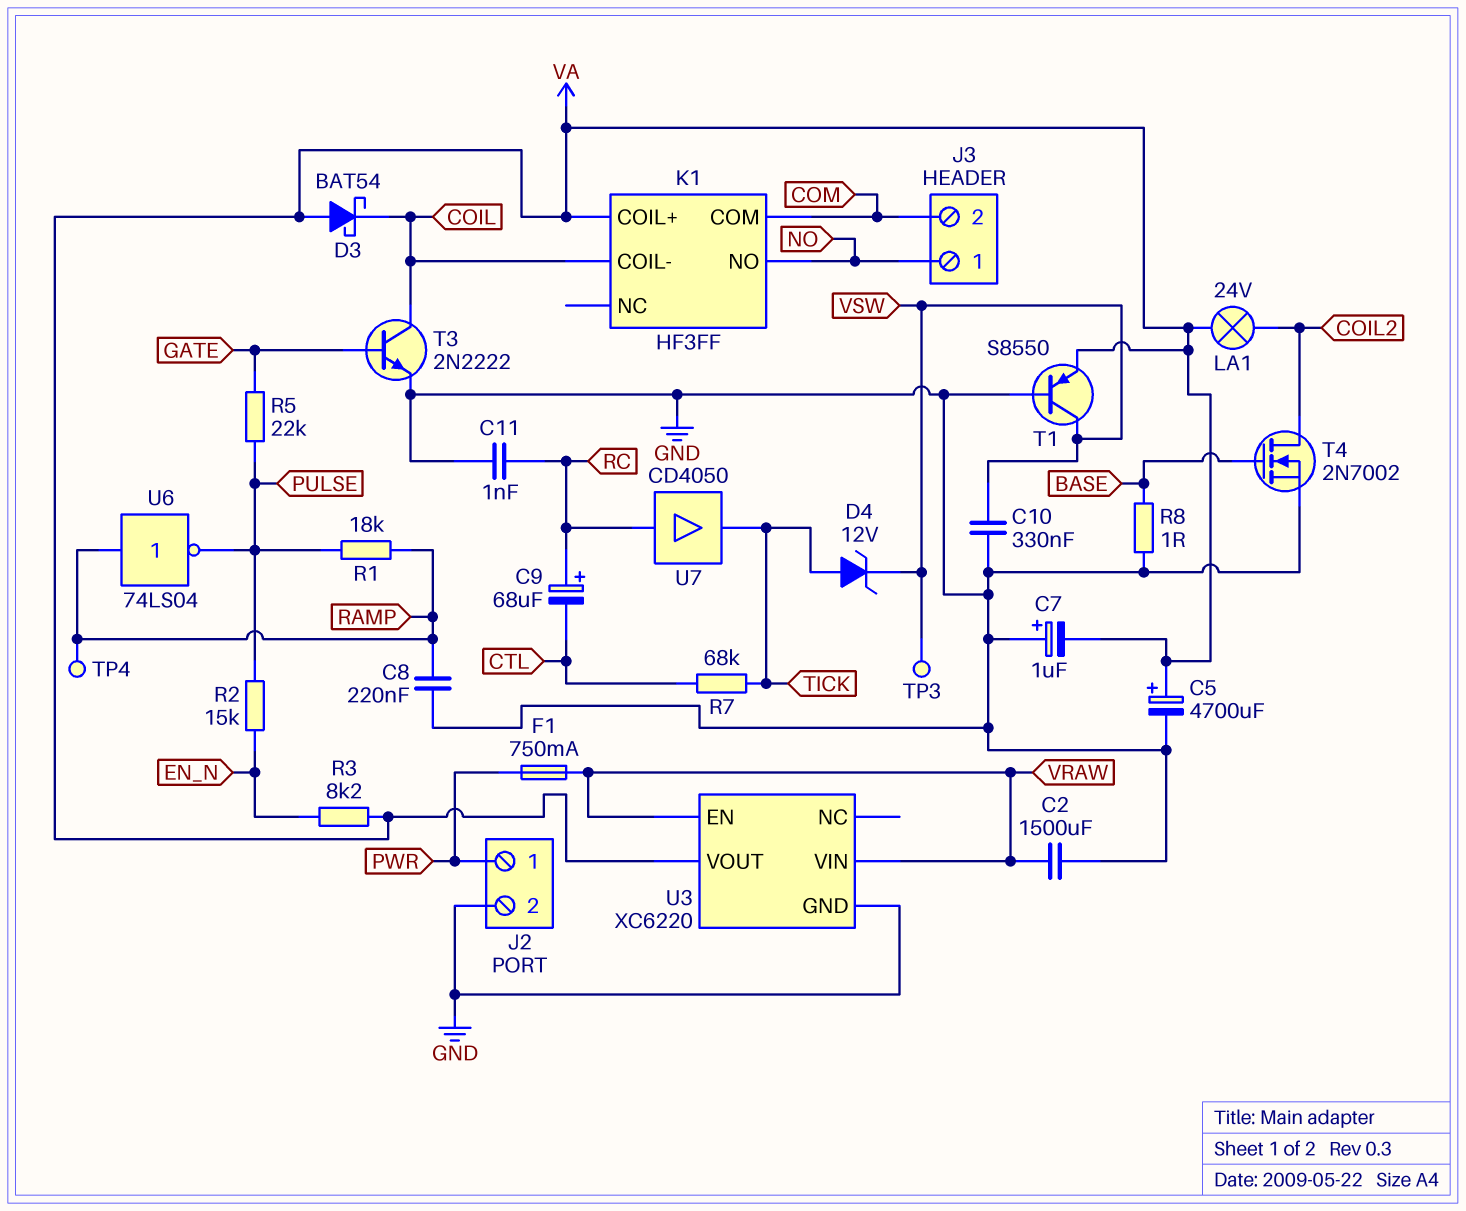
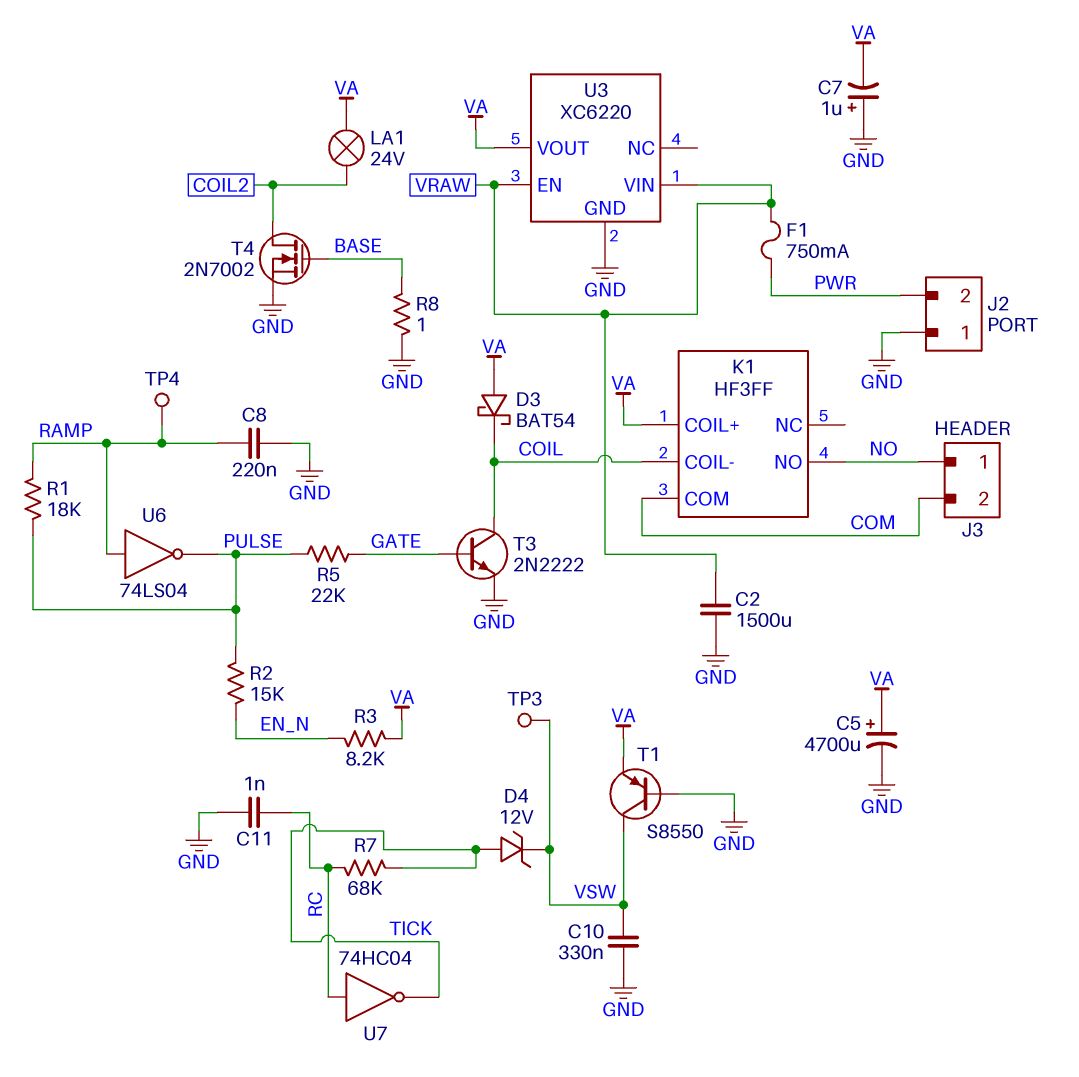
C9: 68uF (plus RC, minus CTL) -> none
J2 pin 1: PWR -> GND
J2 pin 2: GND -> PWR
R7: 68k (CTL, TICK) -> 68k (RC, TICK)
U7: buffer CD4050 (in RC, out TICK) -> NOT 74HC04 (in RC, out TICK)

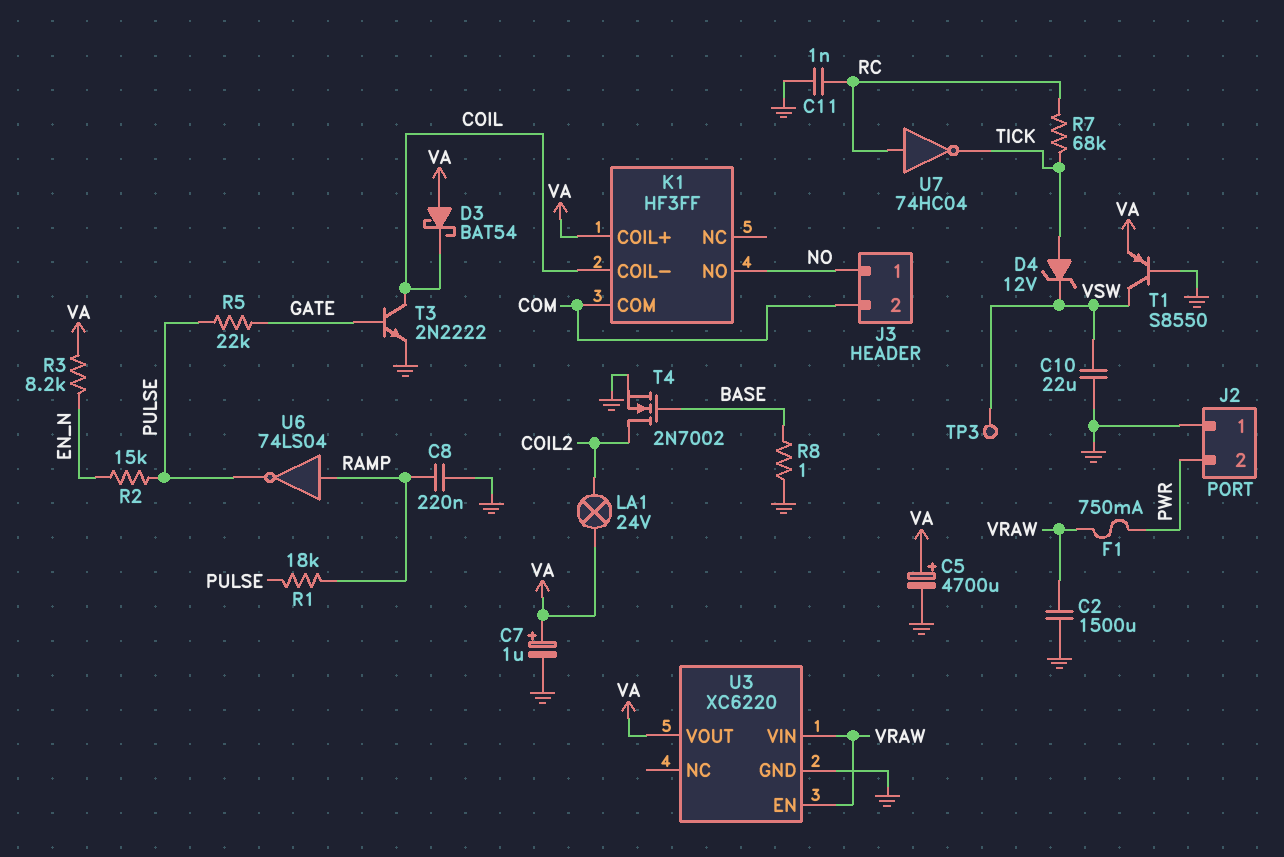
C7: 1uF (plus GND, minus VA) -> 1uF (plus VA, minus GND)
C10: 330nF (GND, VSW) -> 22uF (GND, VSW)
TP4: test point (RAMP) -> none

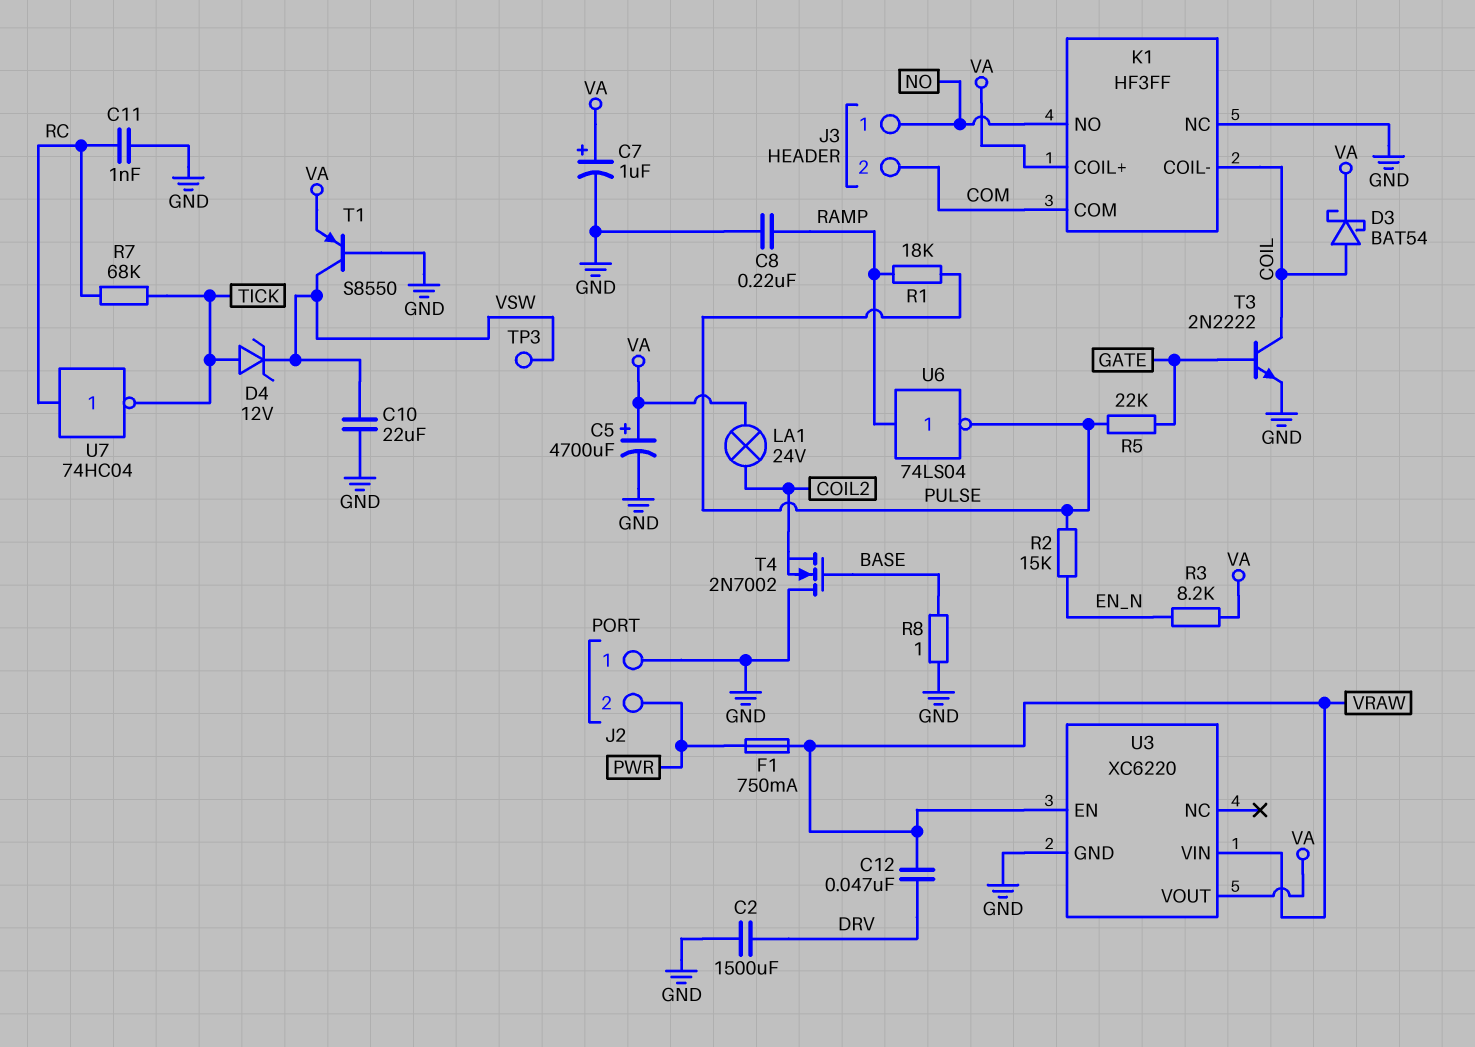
C2: 1500uF (GND, VRAW) -> 1500uF (DRV, GND)
C12: none -> 47nF (DRV, VRAW)
D3: schottky BAT54 (A VA, K COIL) -> schottky BAT54 (A COIL, K VA)
K1 pin NC: none -> GND
T4: NMOS 2N7002 (G BASE, D COIL2, S GND) -> NMOS 2N7002 (G BASE, D GND, S COIL2)

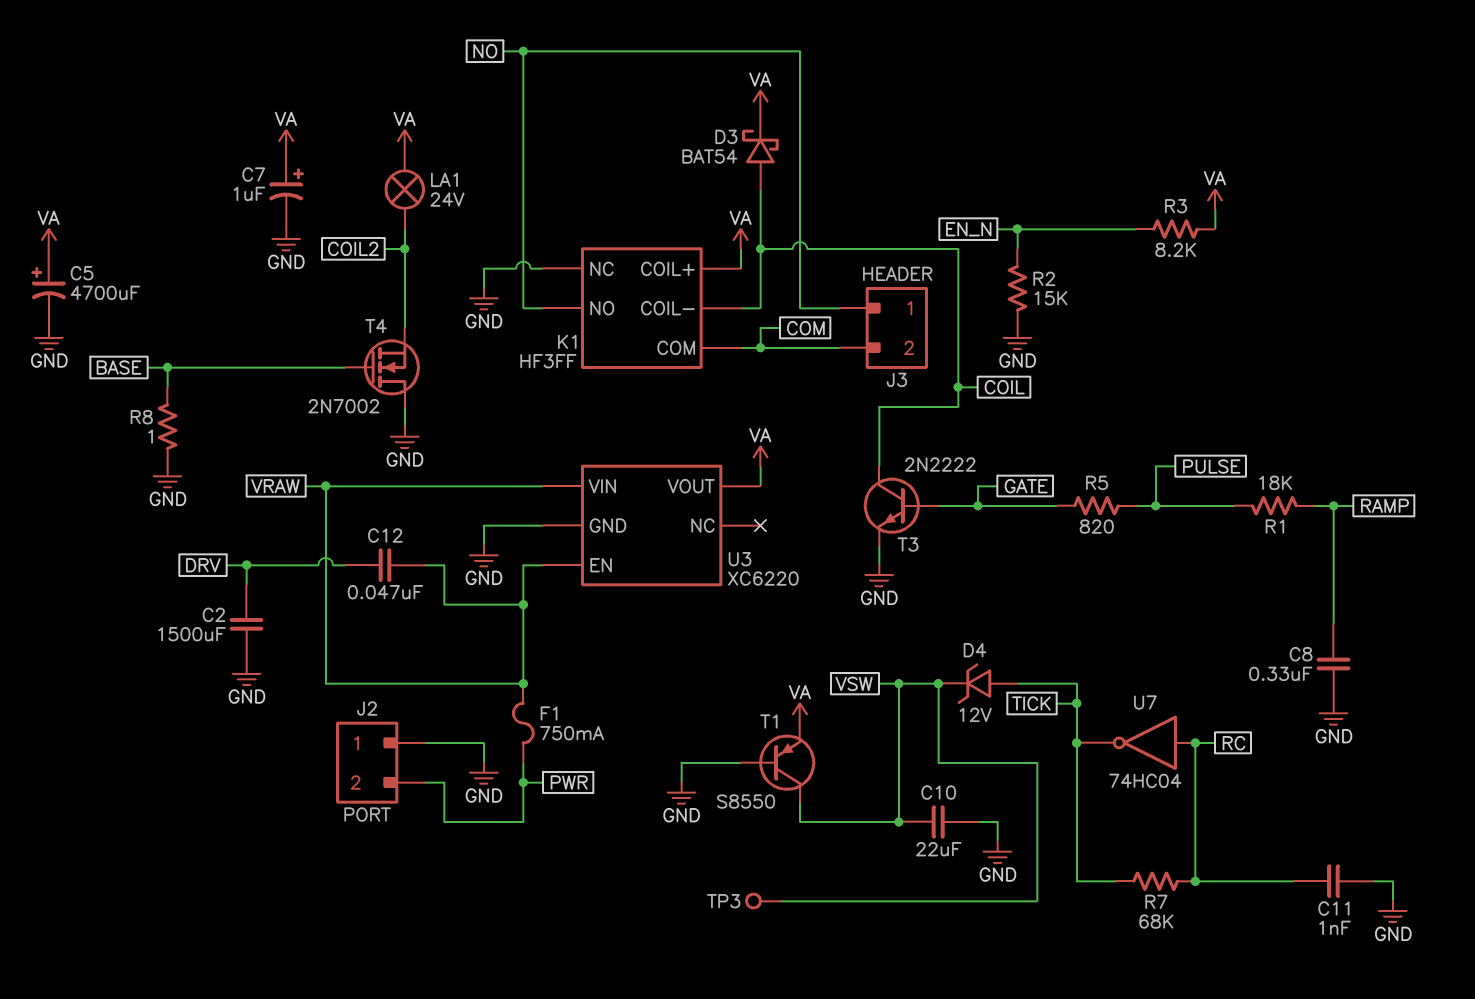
C8: 220nF (GND, RAMP) -> 330nF (GND, RAMP)
R2: 15k (EN_N, PULSE) -> 15k (EN_N, GND)
R5: 22k (GATE, PULSE) -> 820 (GATE, PULSE)
U6: NOT 74LS04 (in RAMP, out PULSE) -> none

